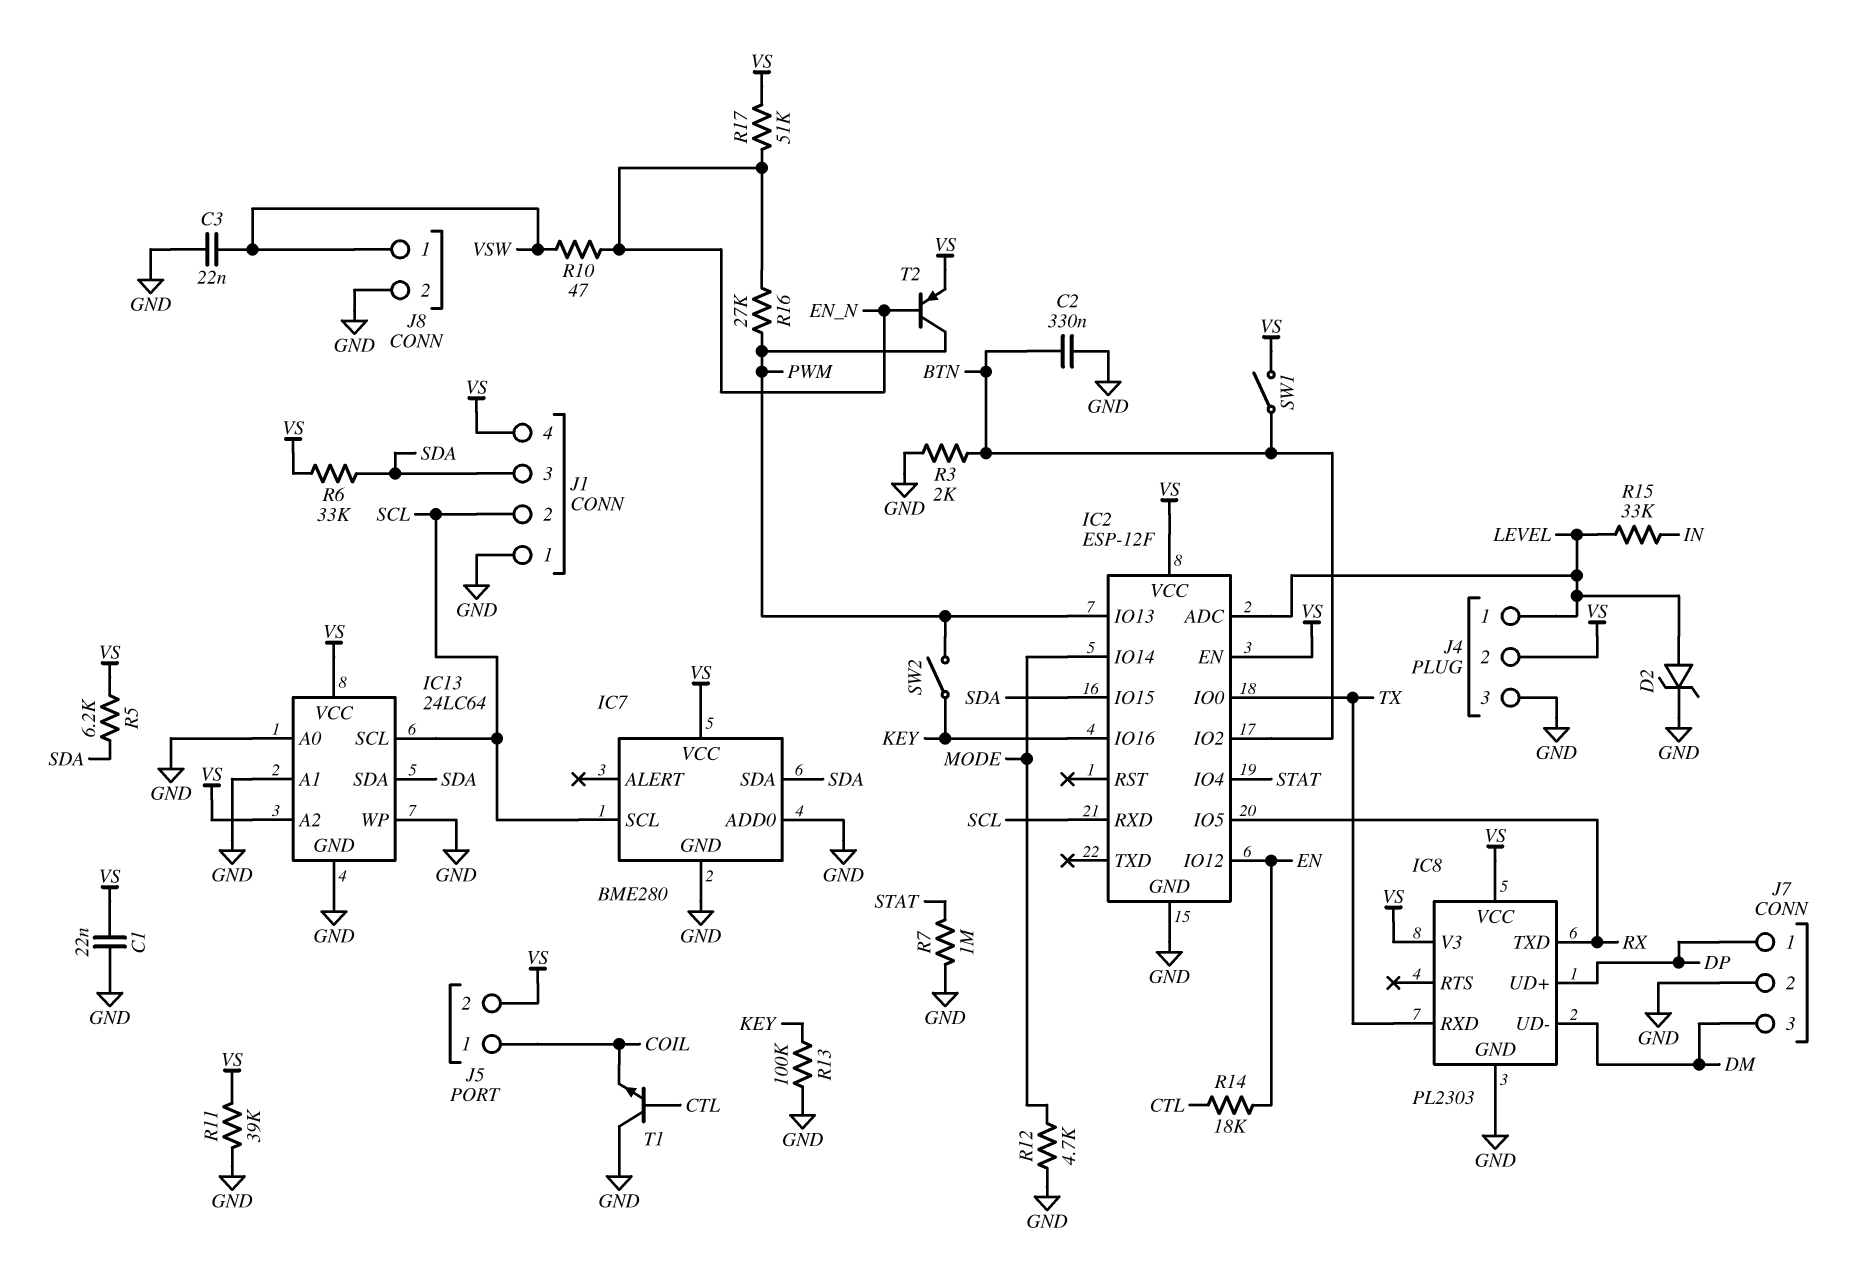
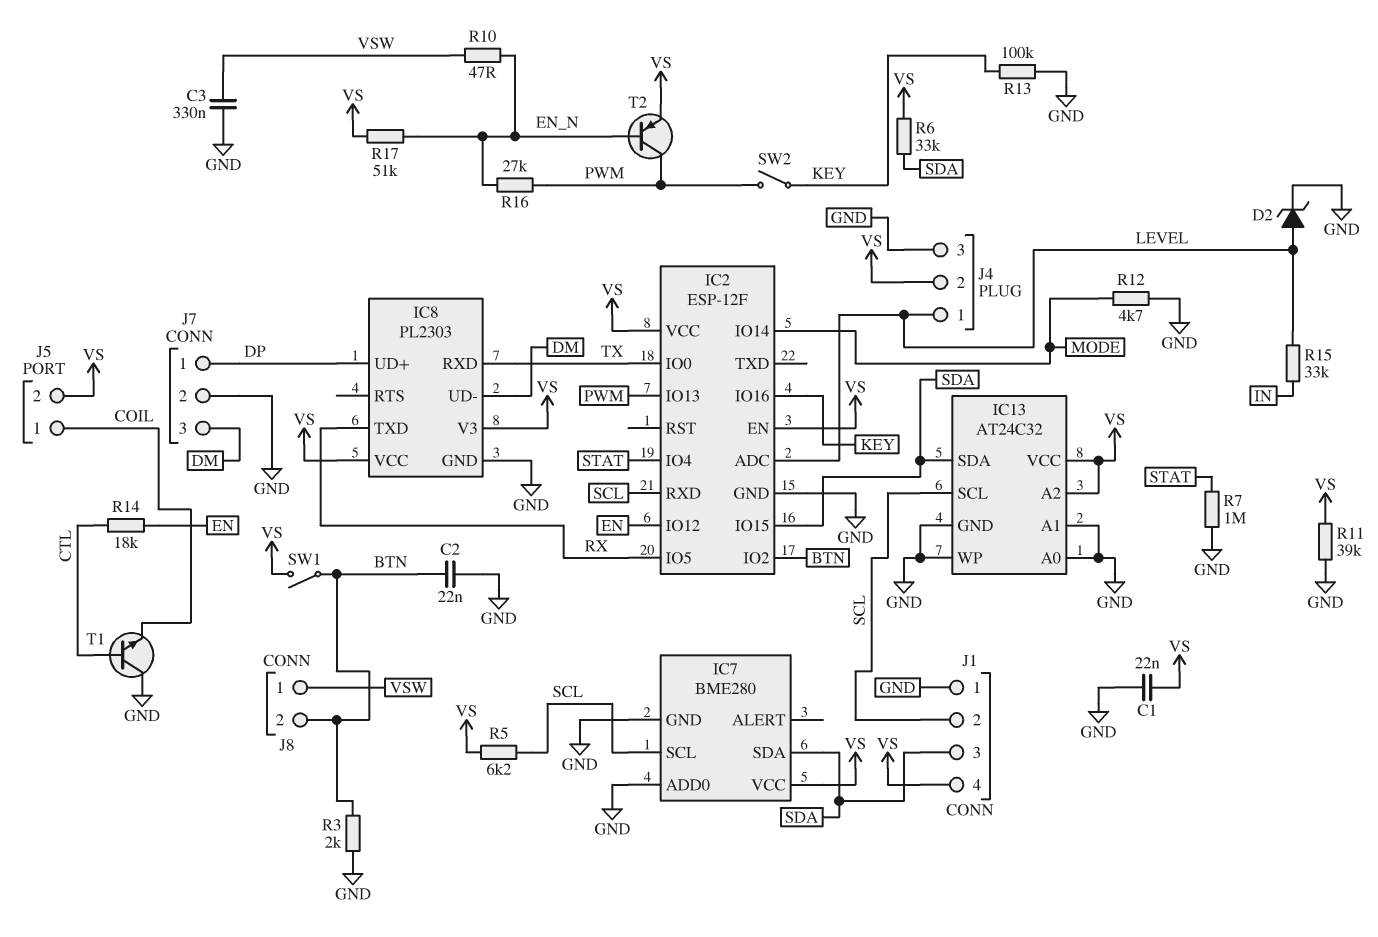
C2: 330nF (BTN, GND) -> 22nF (BTN, GND)
C3: 22nF (GND, VSW) -> 330nF (GND, VSW)
IC13: 24LC64 -> AT24C32
J8 pin 2: GND -> BTN
R5: 6.2k (SDA, VS) -> 6.2k (SCL, VS)

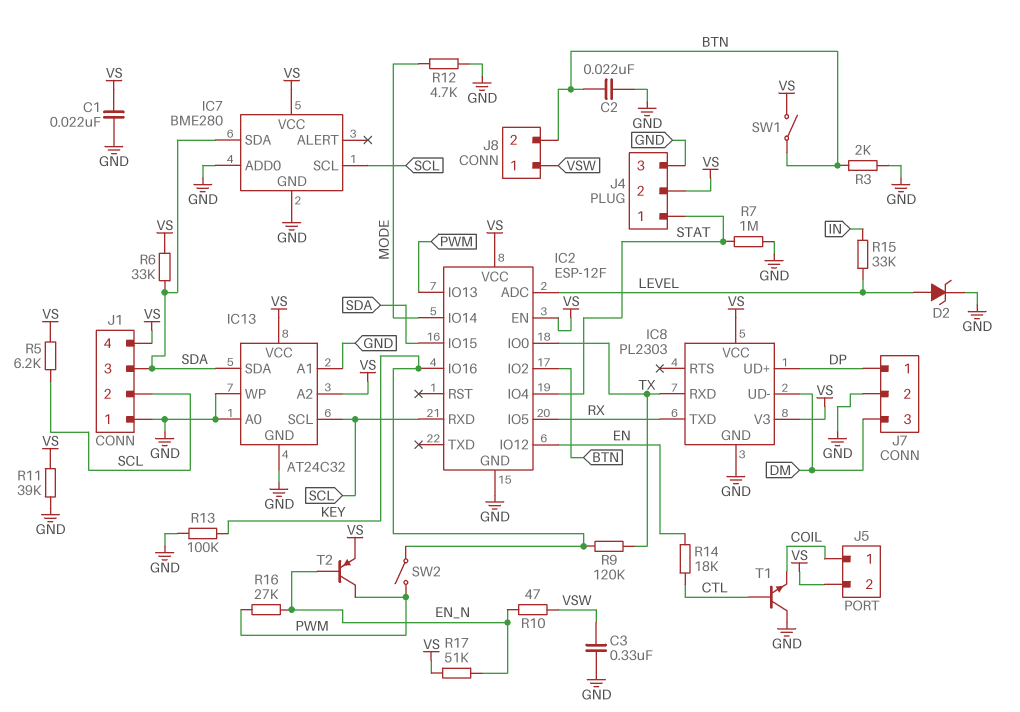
J4 pin 1: LEVEL -> STAT
R9: none -> 120k (KEY, TX)

